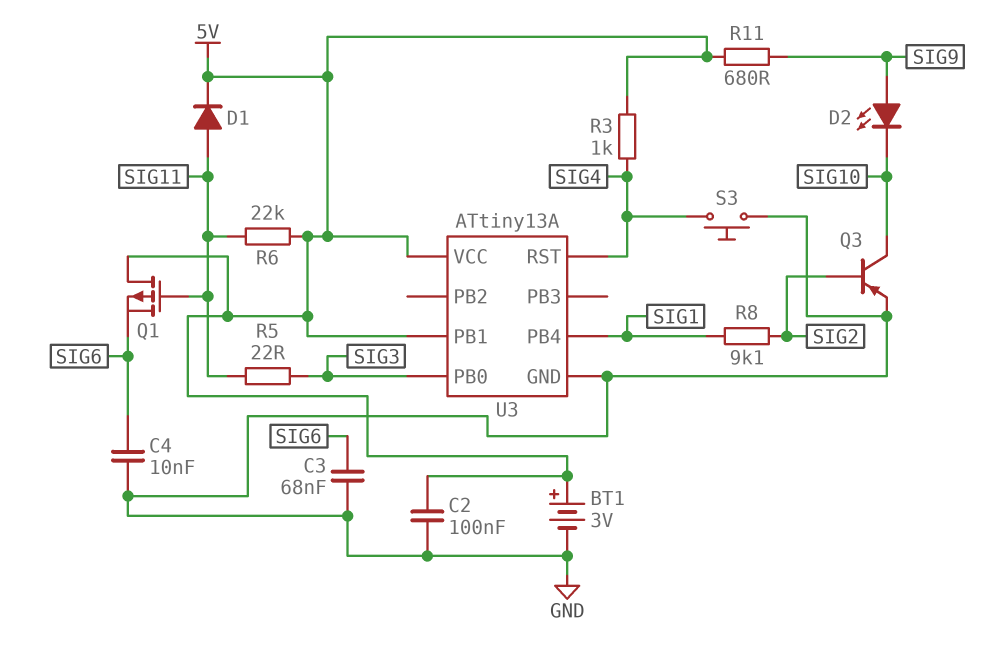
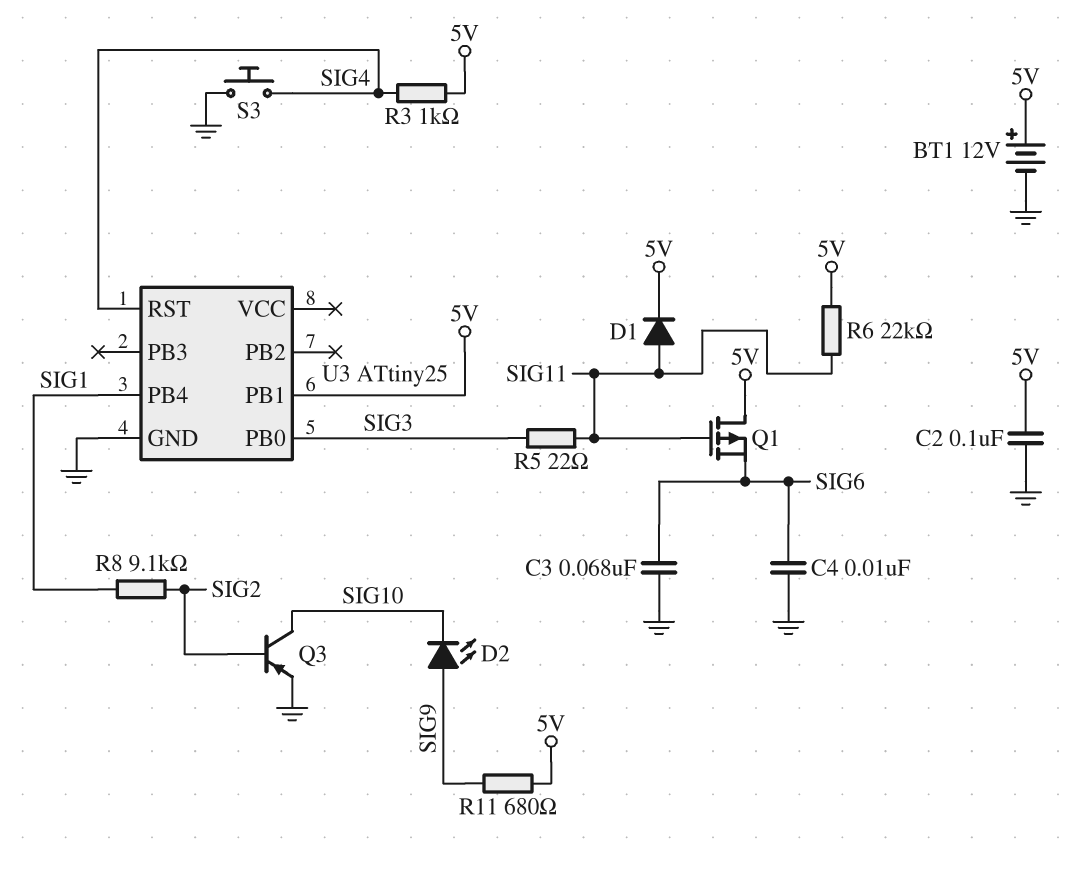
BT1: 3V (plus 5V, minus GND) -> 12V (plus 5V, minus GND)
U3: ATtiny13A -> ATtiny25
U3 pin VCC: 5V -> none

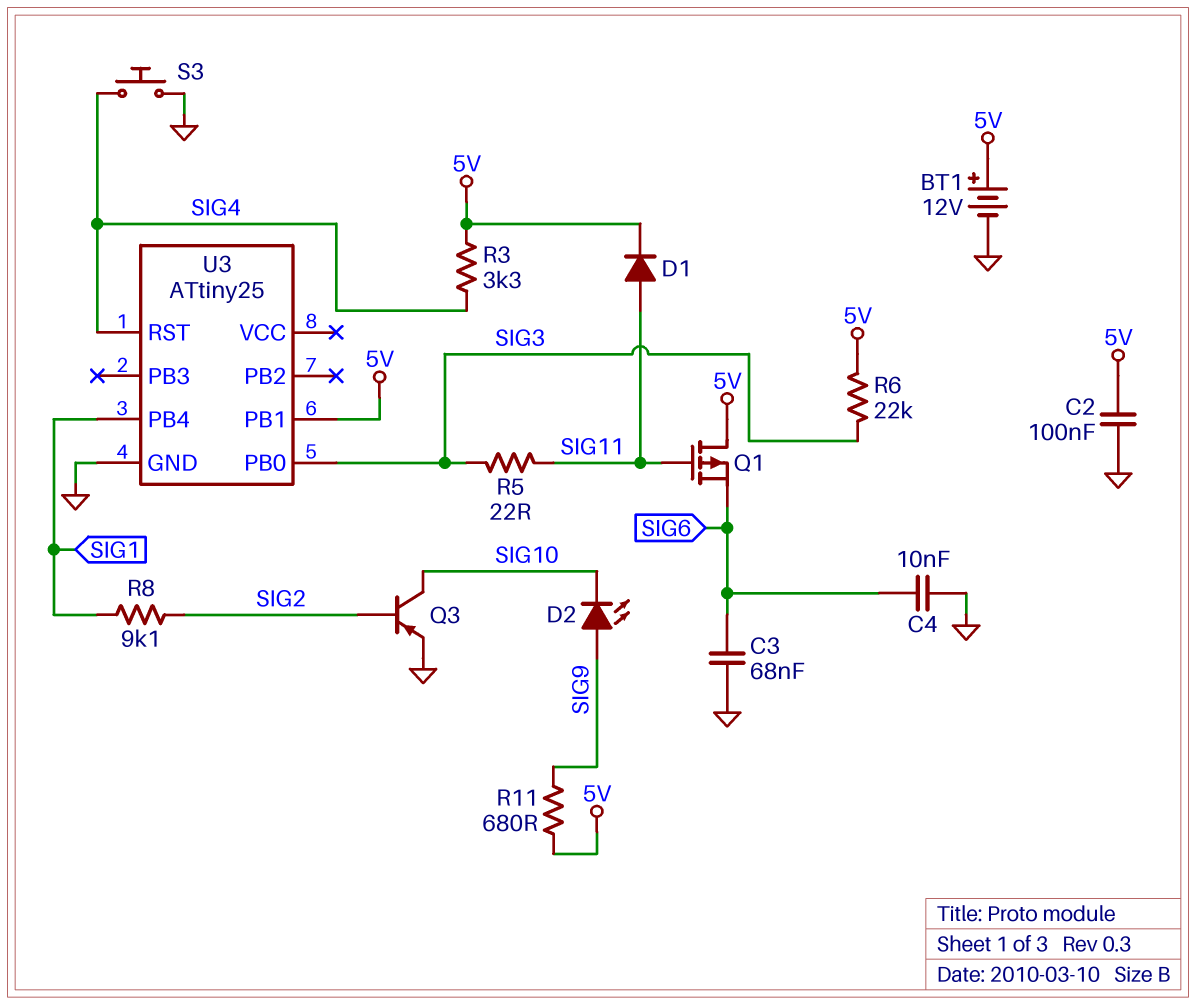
R3: 1k (5V, SIG4) -> 3.3k (5V, SIG4)
R6: 22k (5V, SIG11) -> 22k (5V, SIG3)

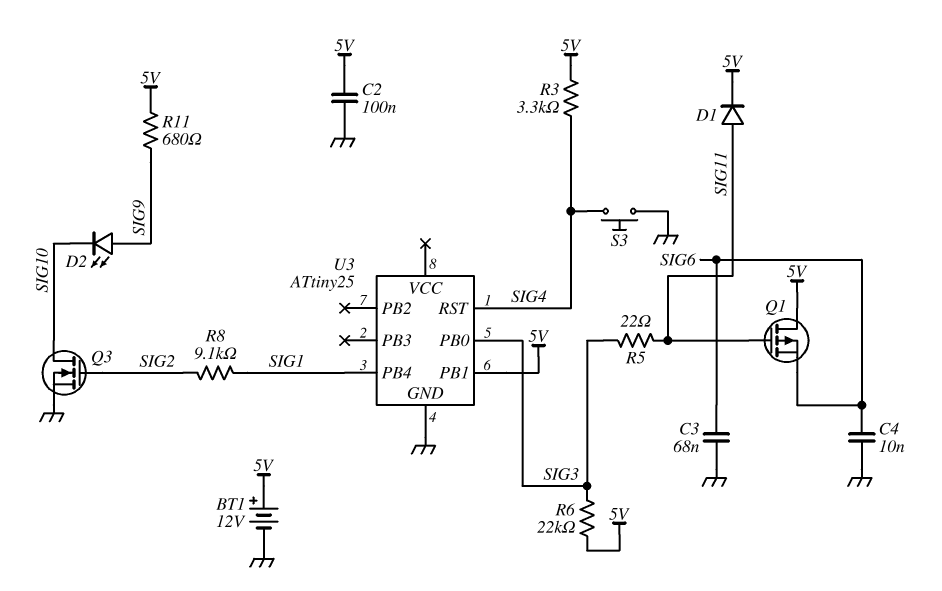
Q3: PNP (B SIG2, C SIG10, E GND) -> NMOS (G SIG2, D SIG10, S GND)

